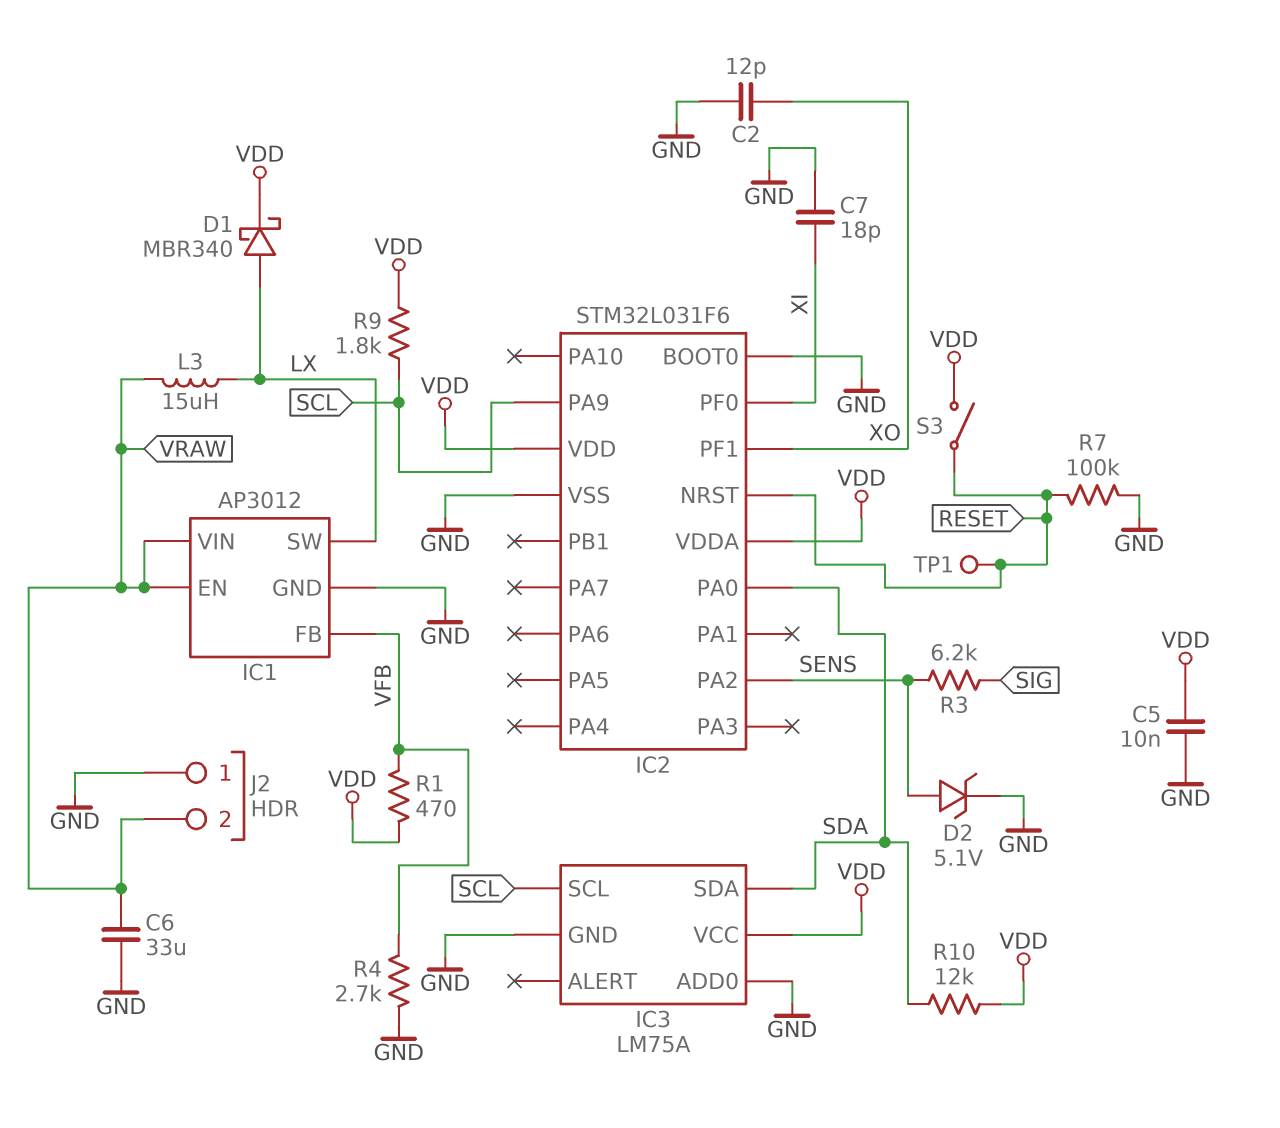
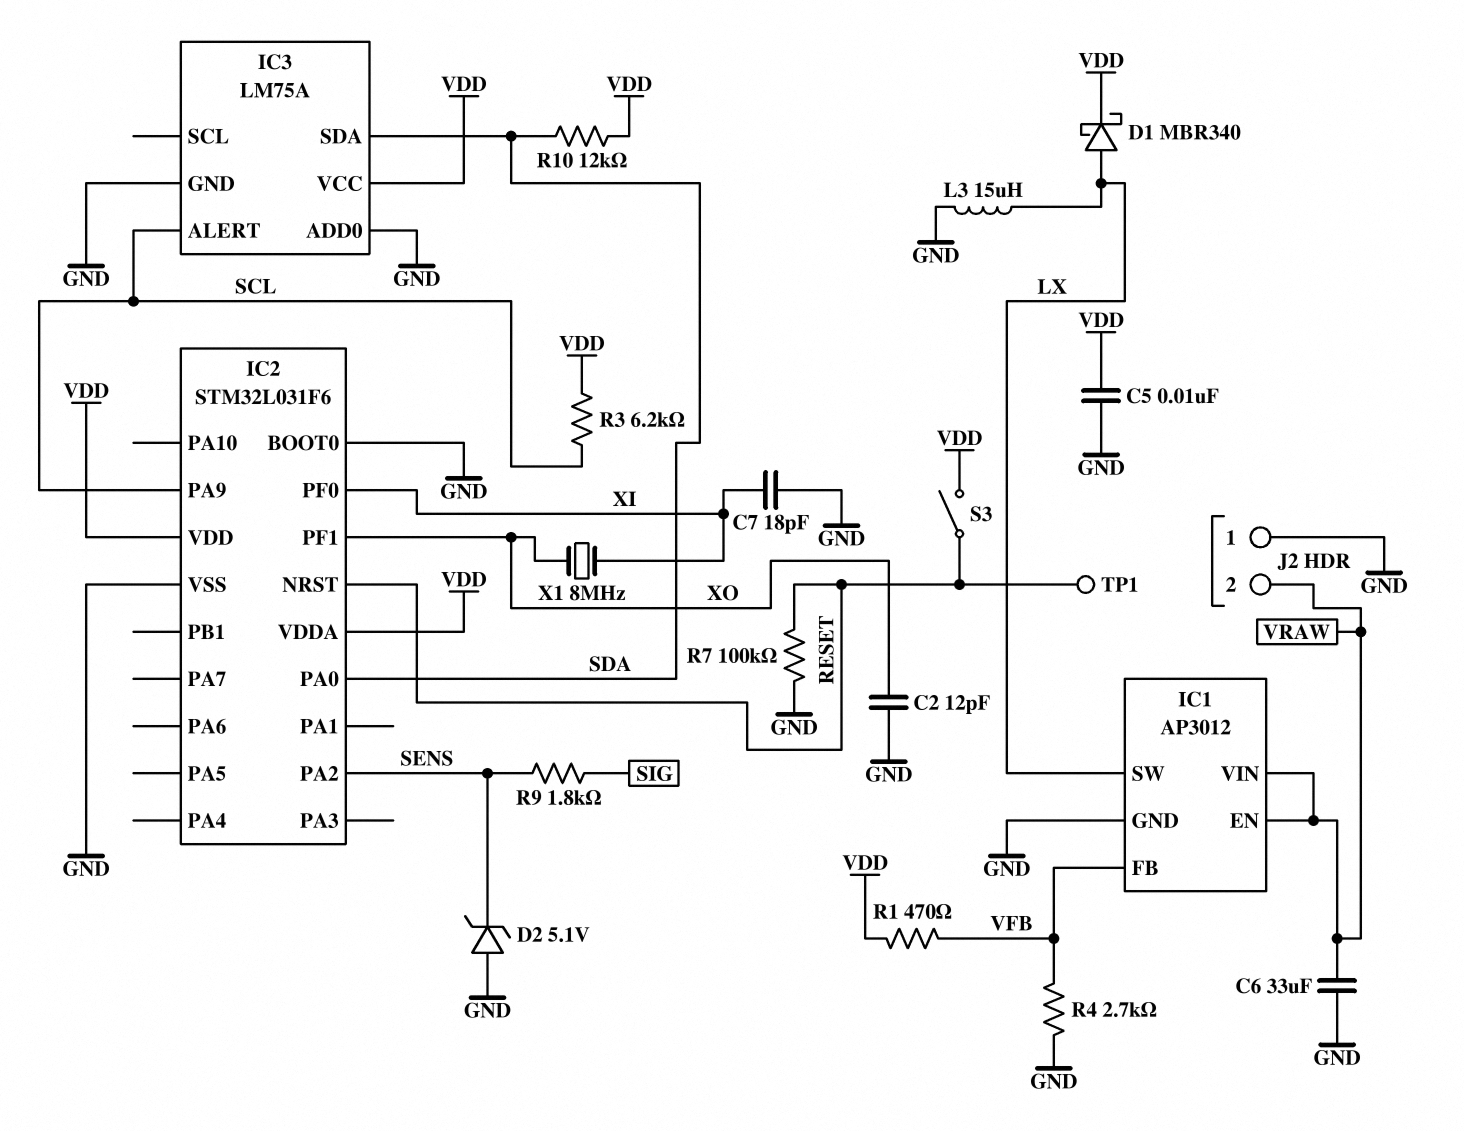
D2: zener 5.1V (A SENS, K GND) -> zener 5.1V (A GND, K SENS)
IC3 pin ALERT: none -> SCL
IC3 pin SCL: SCL -> none
L3: 15uH (LX, VRAW) -> 15uH (GND, LX)
R3: 6.2k (SENS, SIG) -> 6.2k (SCL, VDD)
R9: 1.8k (SCL, VDD) -> 1.8k (SENS, SIG)
X1: none -> 8MHz (XI, XO)

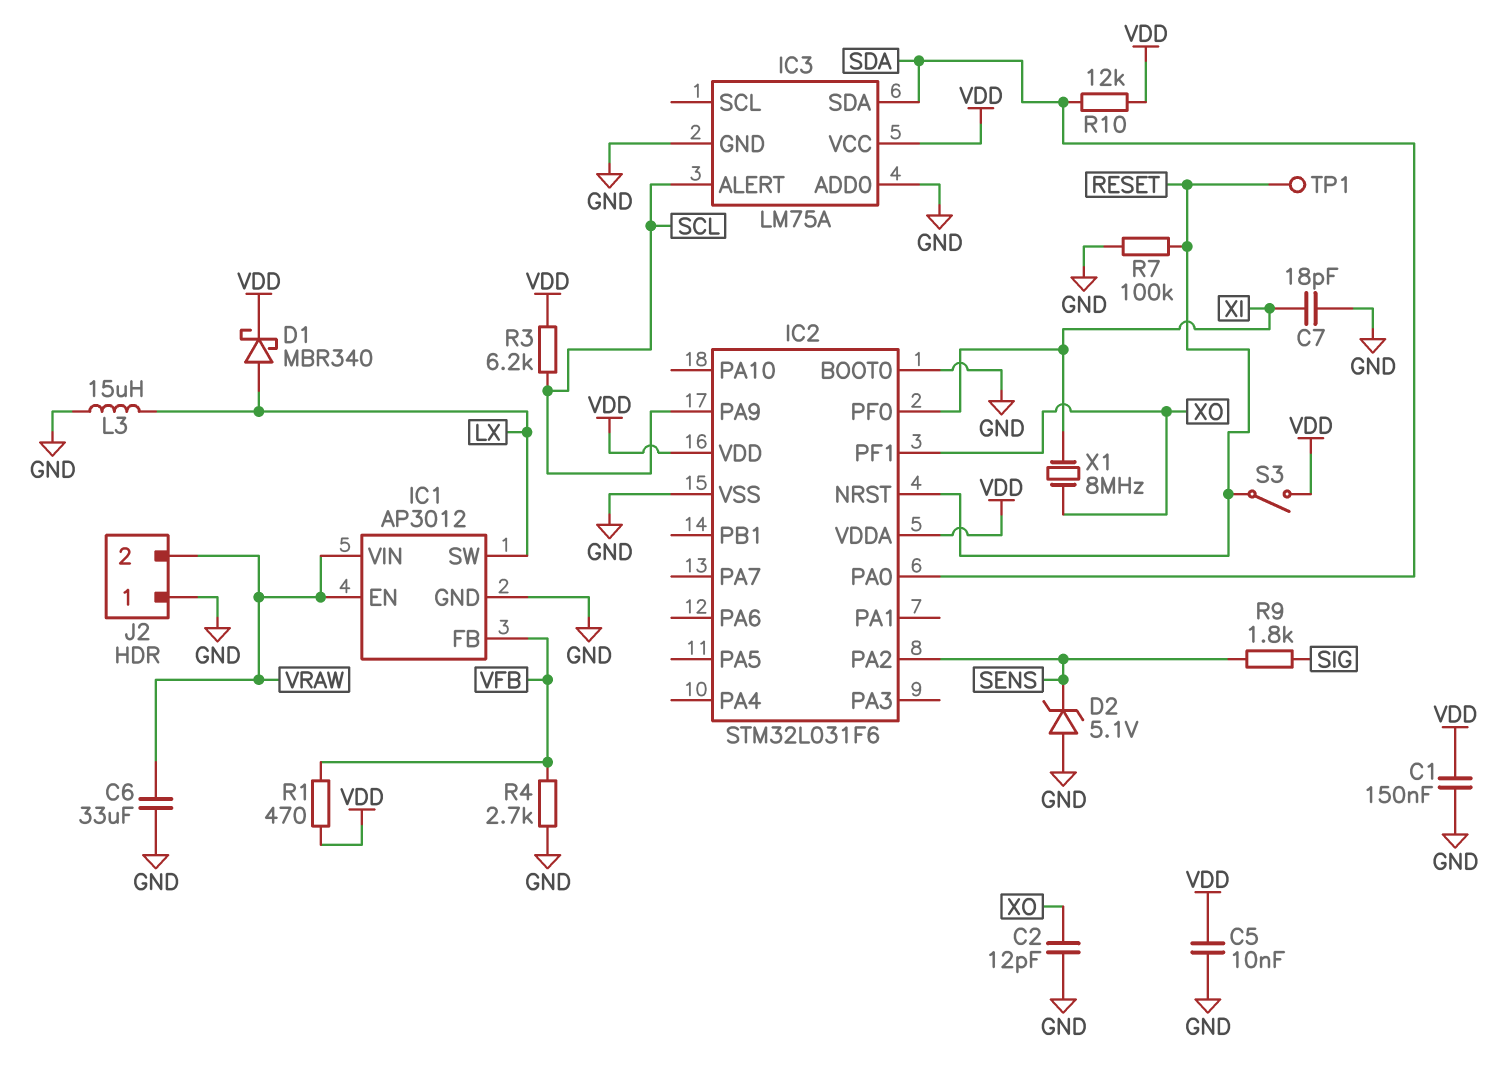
C1: none -> 150nF (GND, VDD)

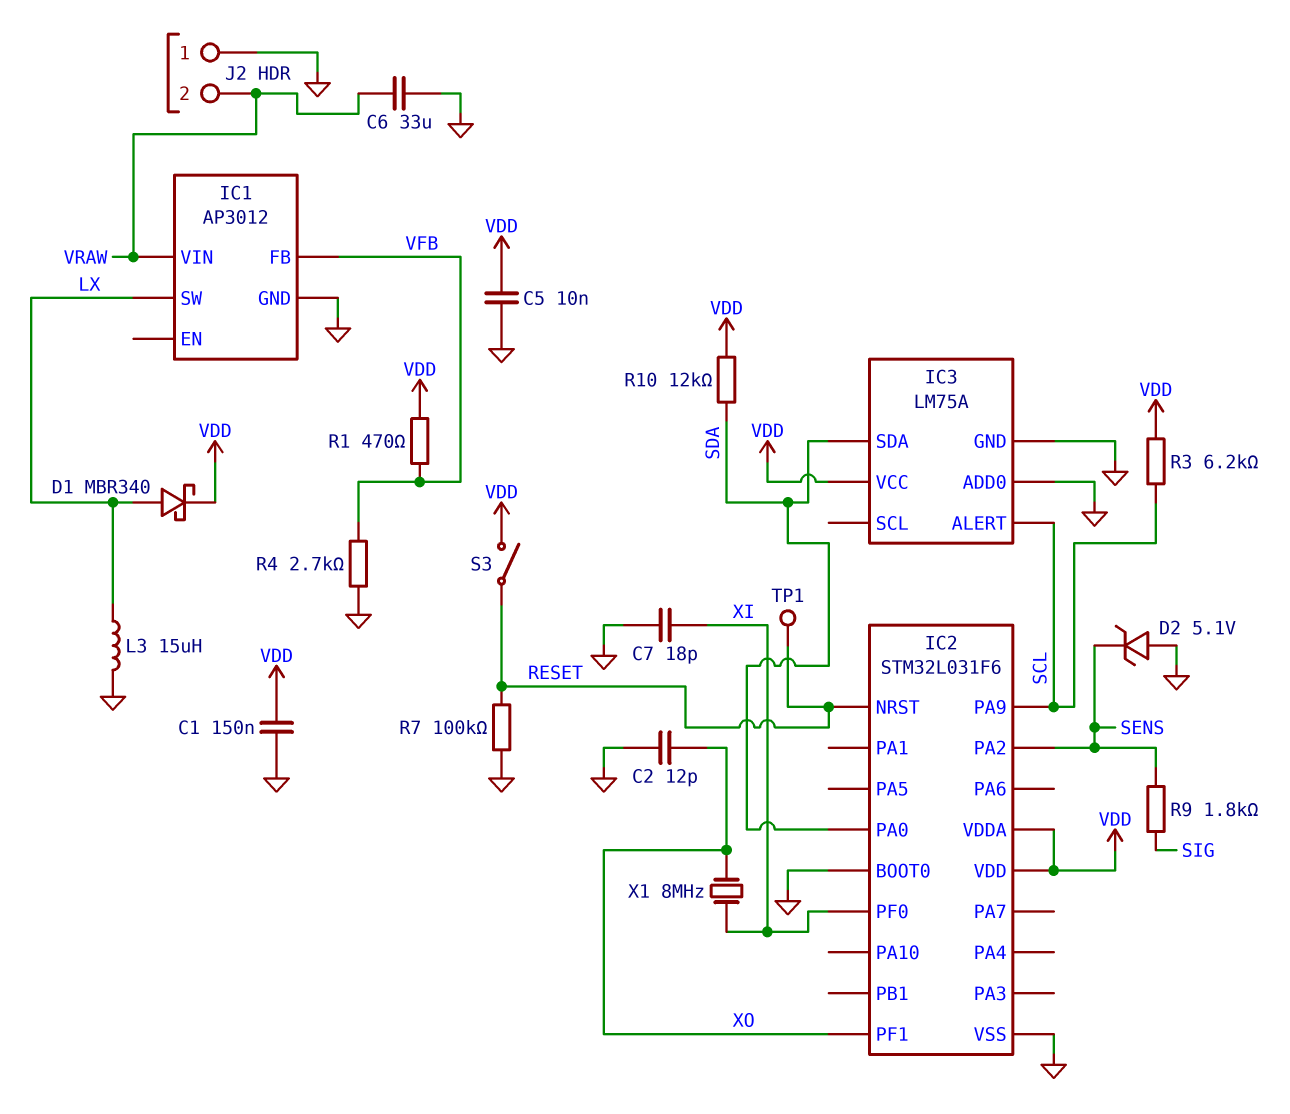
IC1 pin EN: VRAW -> none

